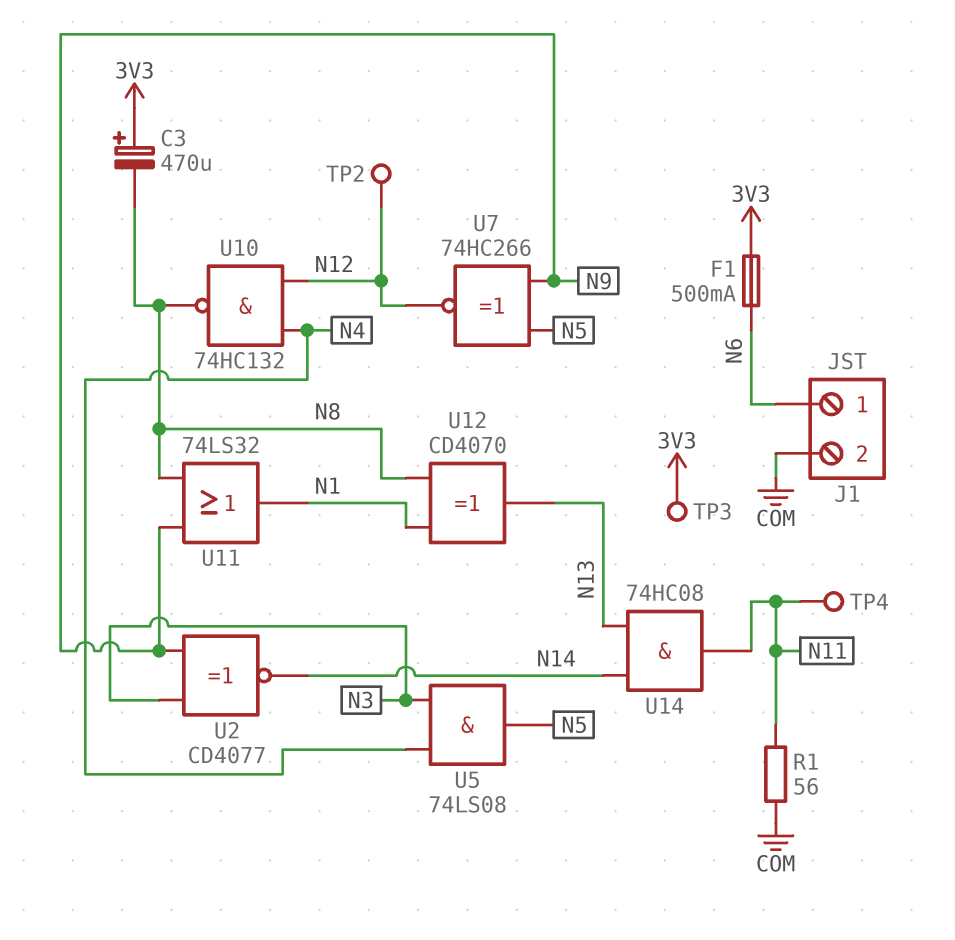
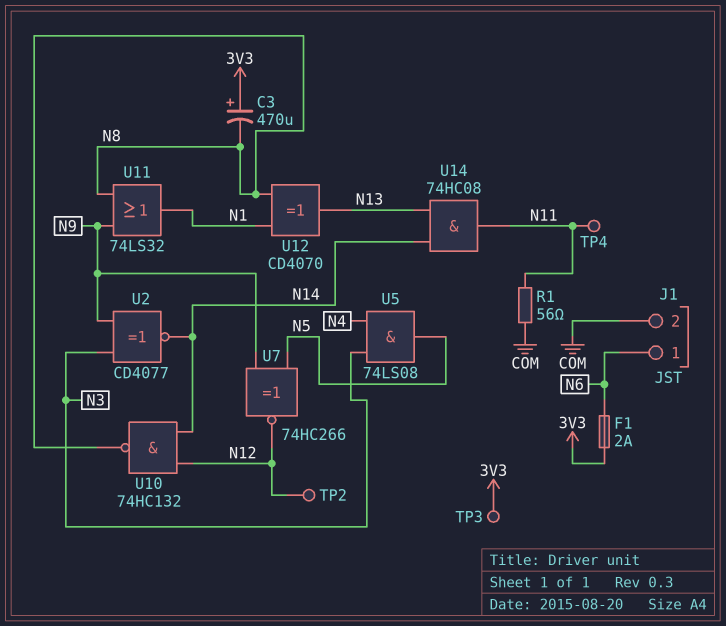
F1: 500mA (3V3, N6) -> 2A (3V3, N6)
U10: NAND 74HC132 (in N4, in N12, out N8) -> NAND 74HC132 (in N12, in N14, out N8)

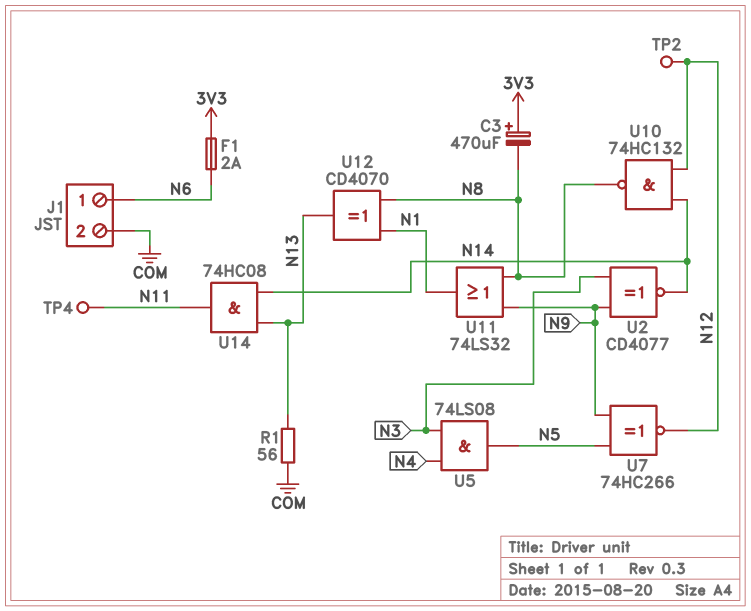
R1: 56 (COM, N11) -> 56 (COM, N13)
TP3: test point (3V3) -> none

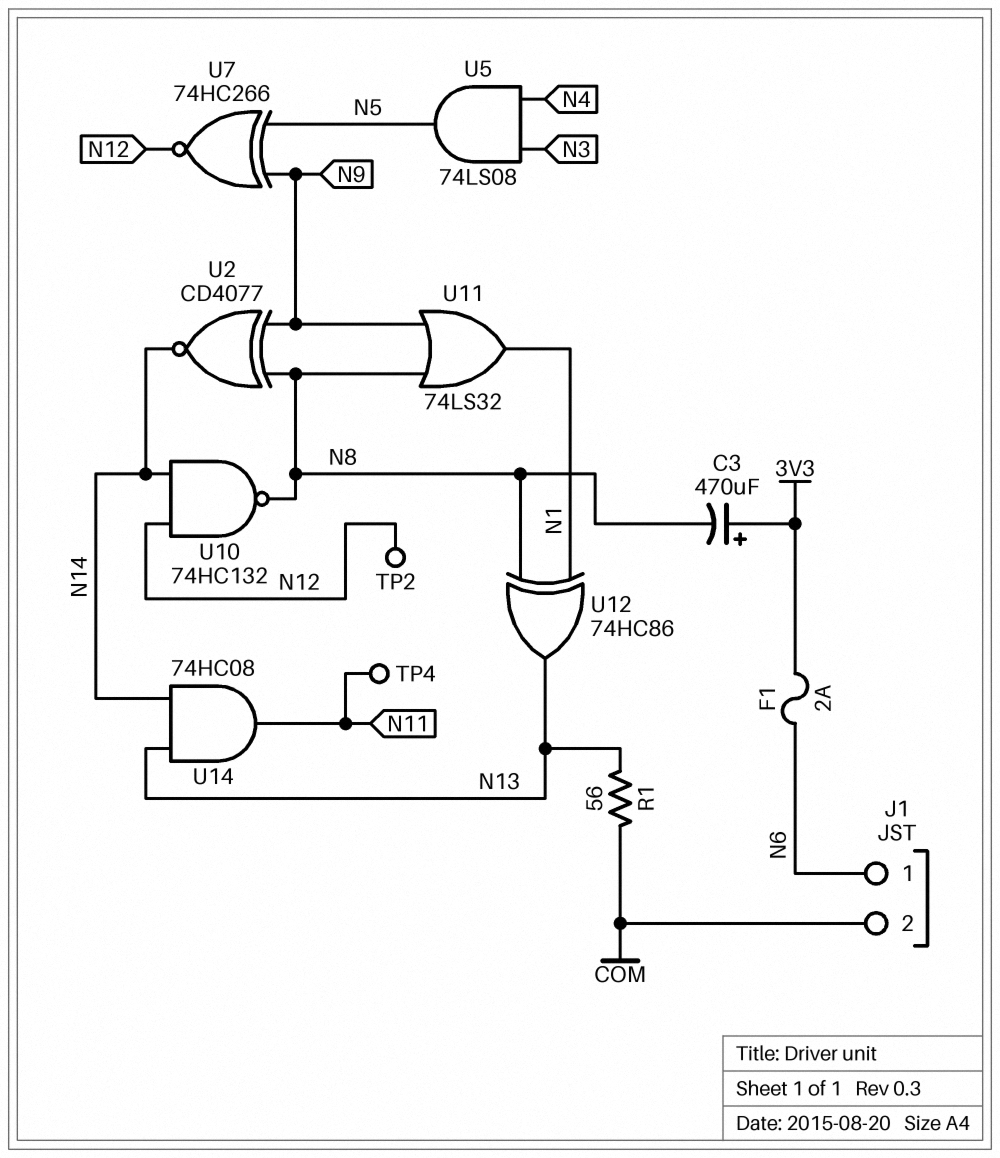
U2: XNOR CD4077 (in N3, in N9, out N14) -> XNOR CD4077 (in N8, in N9, out N14)
U12: XOR CD4070 (in N1, in N8, out N13) -> XOR 74HC86 (in N1, in N8, out N13)

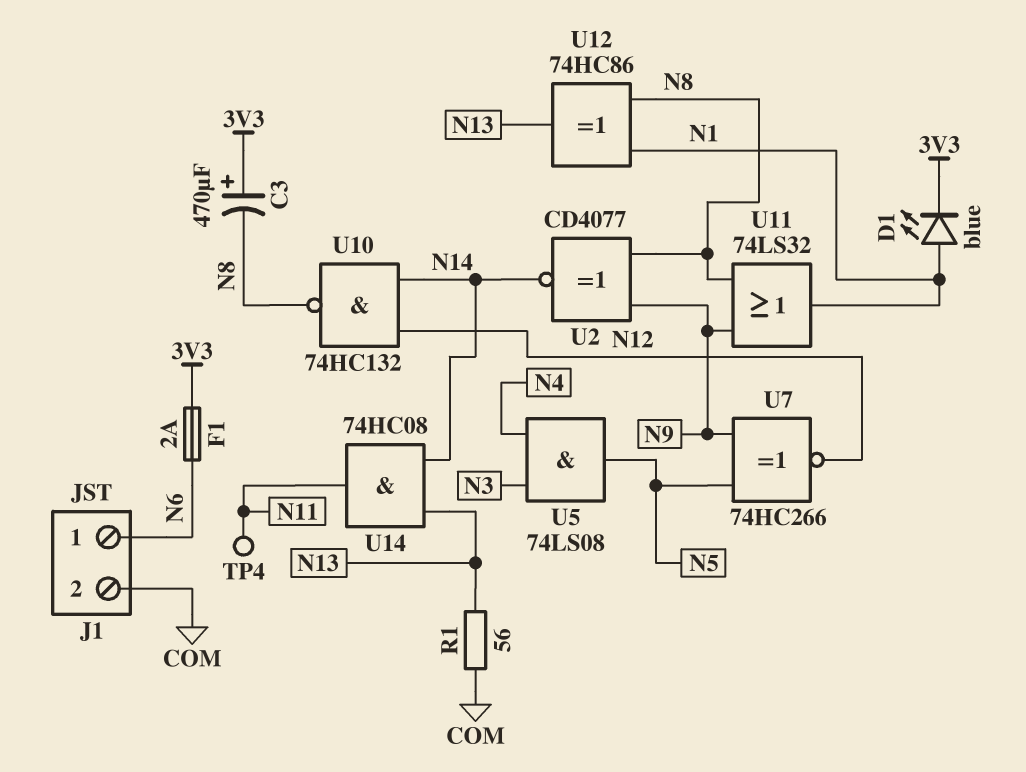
D1: none -> LED blue (A N1, K 3V3)
TP2: test point (N12) -> none

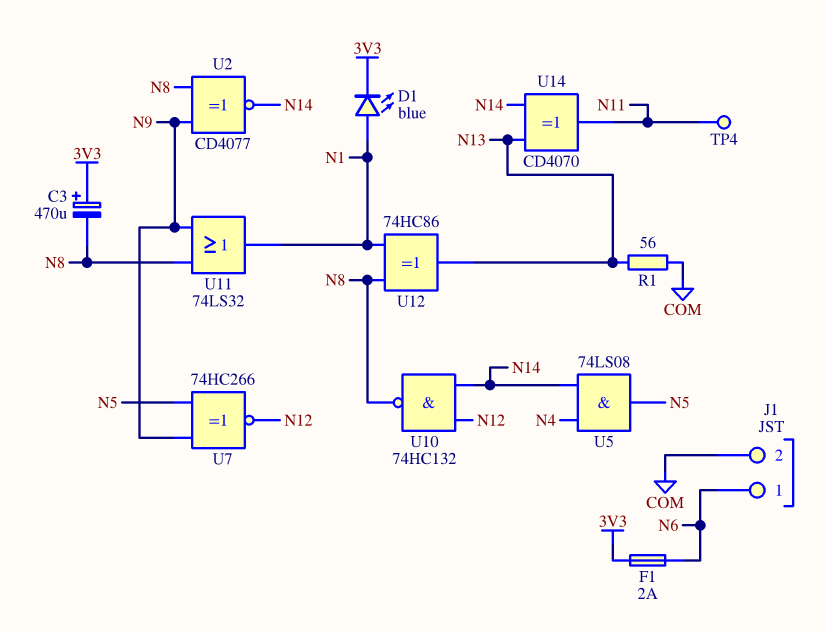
U5: AND 74LS08 (in N3, in N4, out N5) -> AND 74LS08 (in N4, in N14, out N5)
U14: AND 74HC08 (in N13, in N14, out N11) -> XOR CD4070 (in N13, in N14, out N11)

